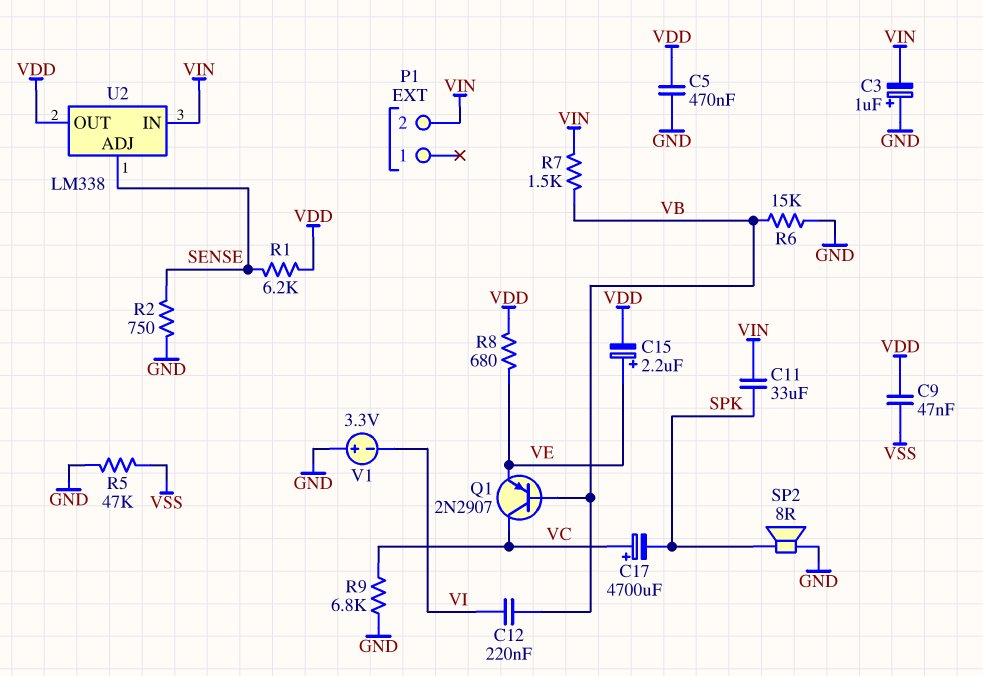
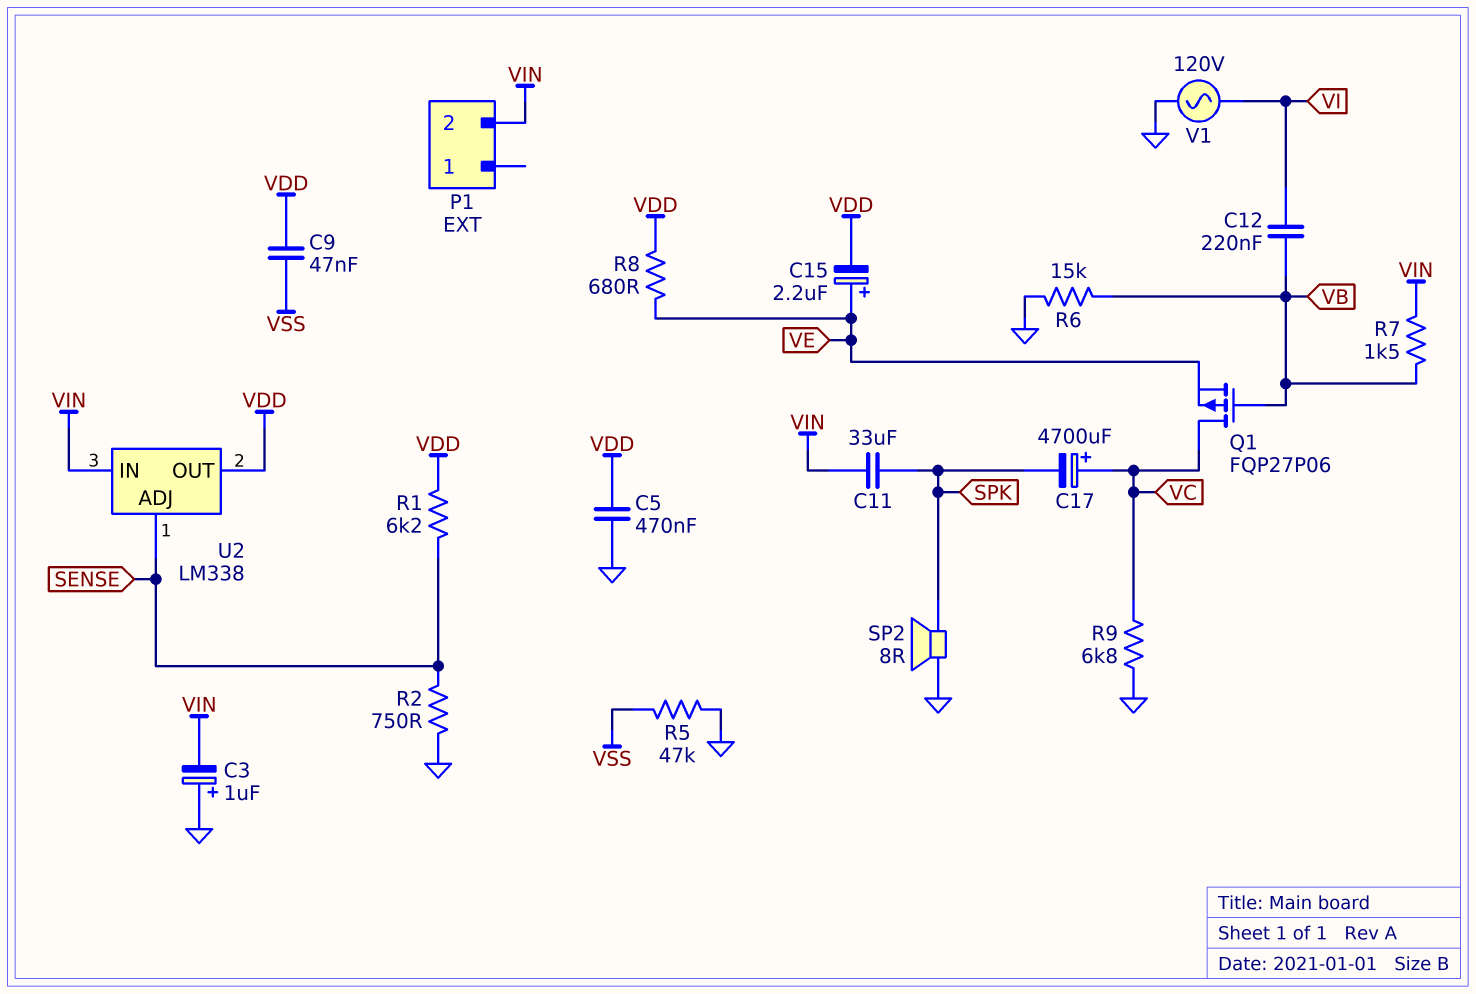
Q1: PNP 2N2907 (B VB, C VC, E VE) -> PMOS FQP27P06 (G VB, D VC, S VE)
V1: 3.3V (plus GND, minus VI) -> AC 120V (GND, VI)

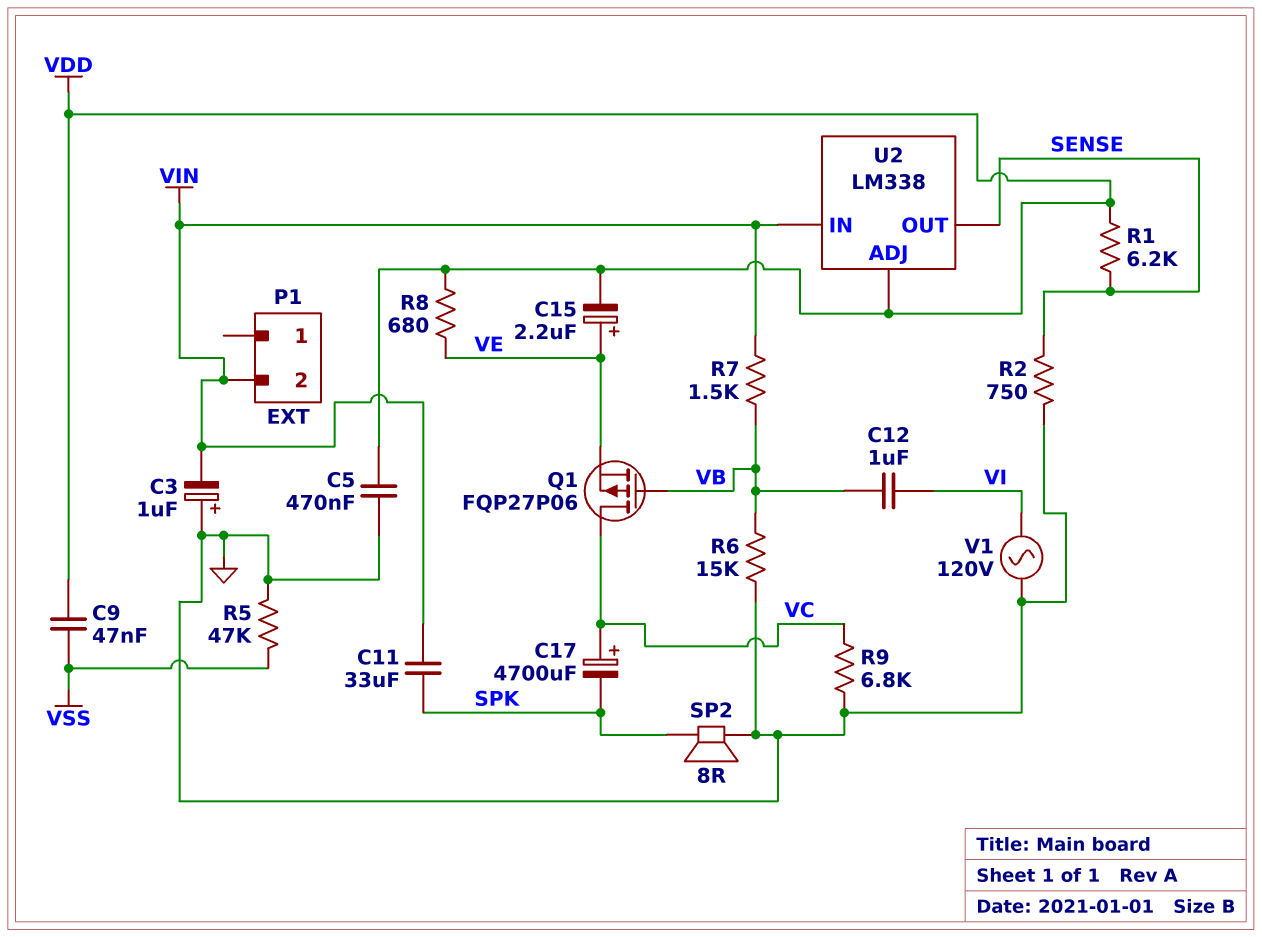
C12: 220nF (VB, VI) -> 1uF (VB, VI)
U2 pin ADJ: SENSE -> VDD
U2 pin OUT: VDD -> SENSE

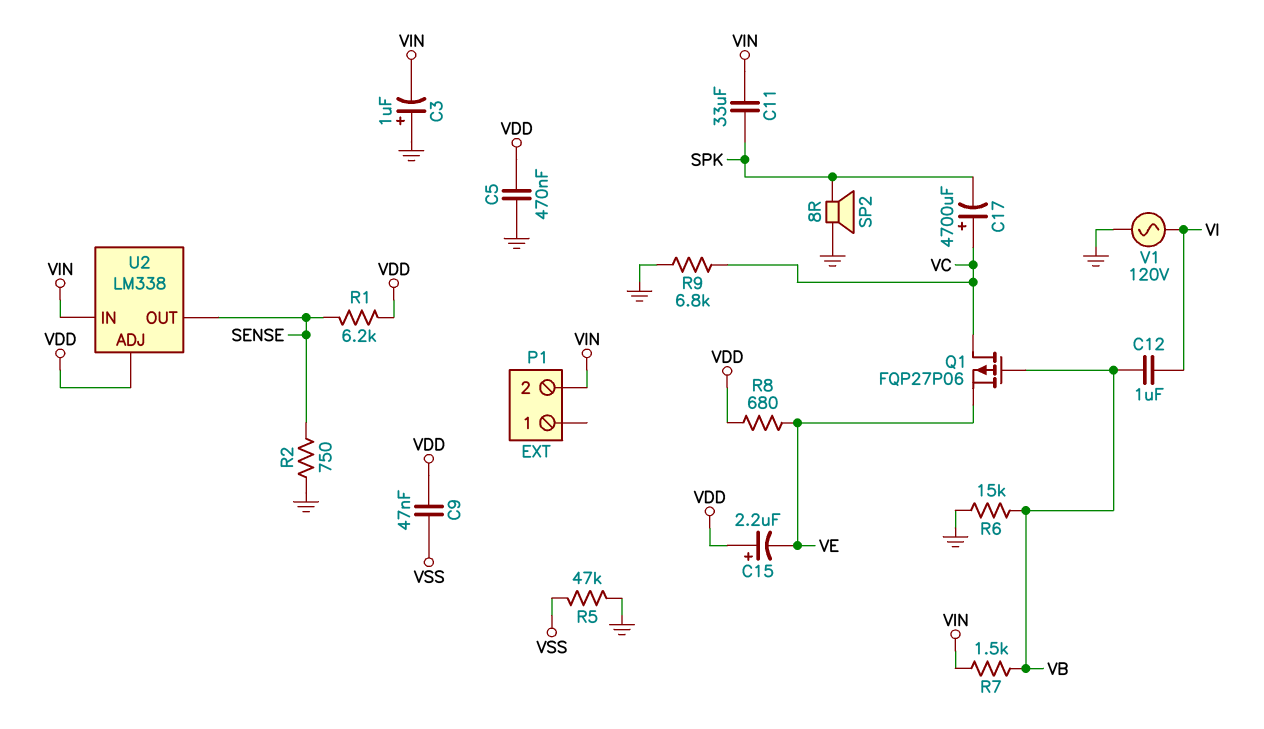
C15: 2.2uF (plus VE, minus VDD) -> 2.2uF (plus VDD, minus VE)

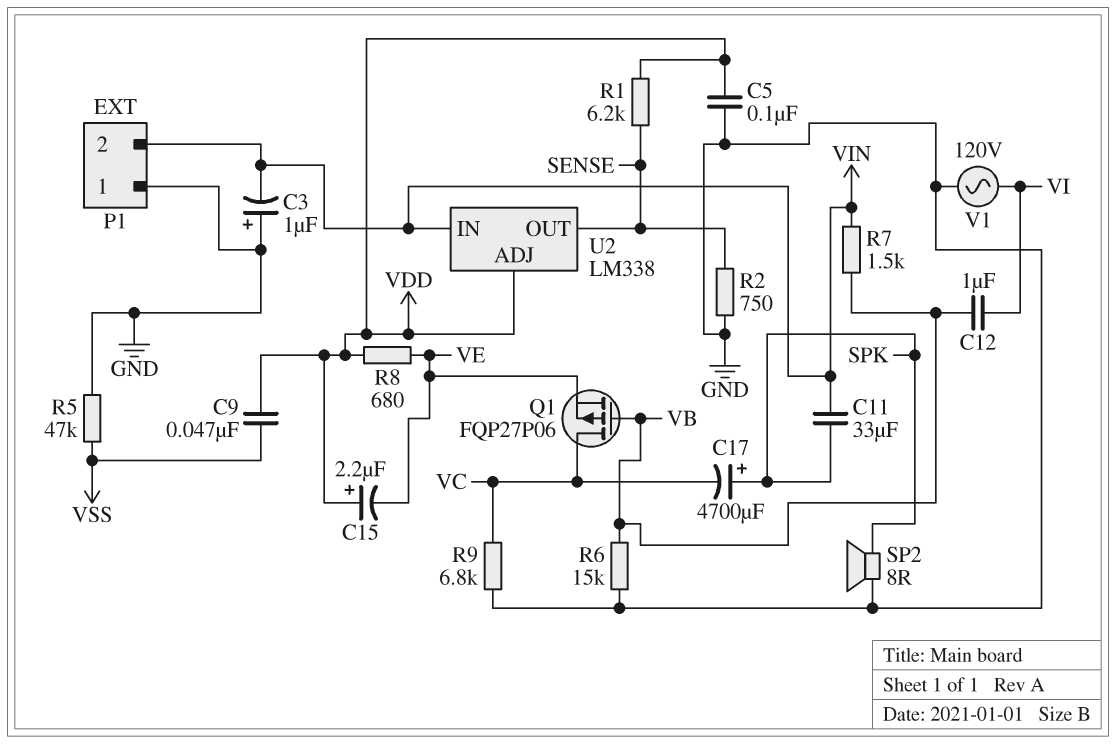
C5: 470nF (GND, VDD) -> 100nF (GND, VDD)
C17: 4700uF (plus VC, minus SPK) -> 4700uF (plus SPK, minus VC)
P1 pin 1: none -> GND

